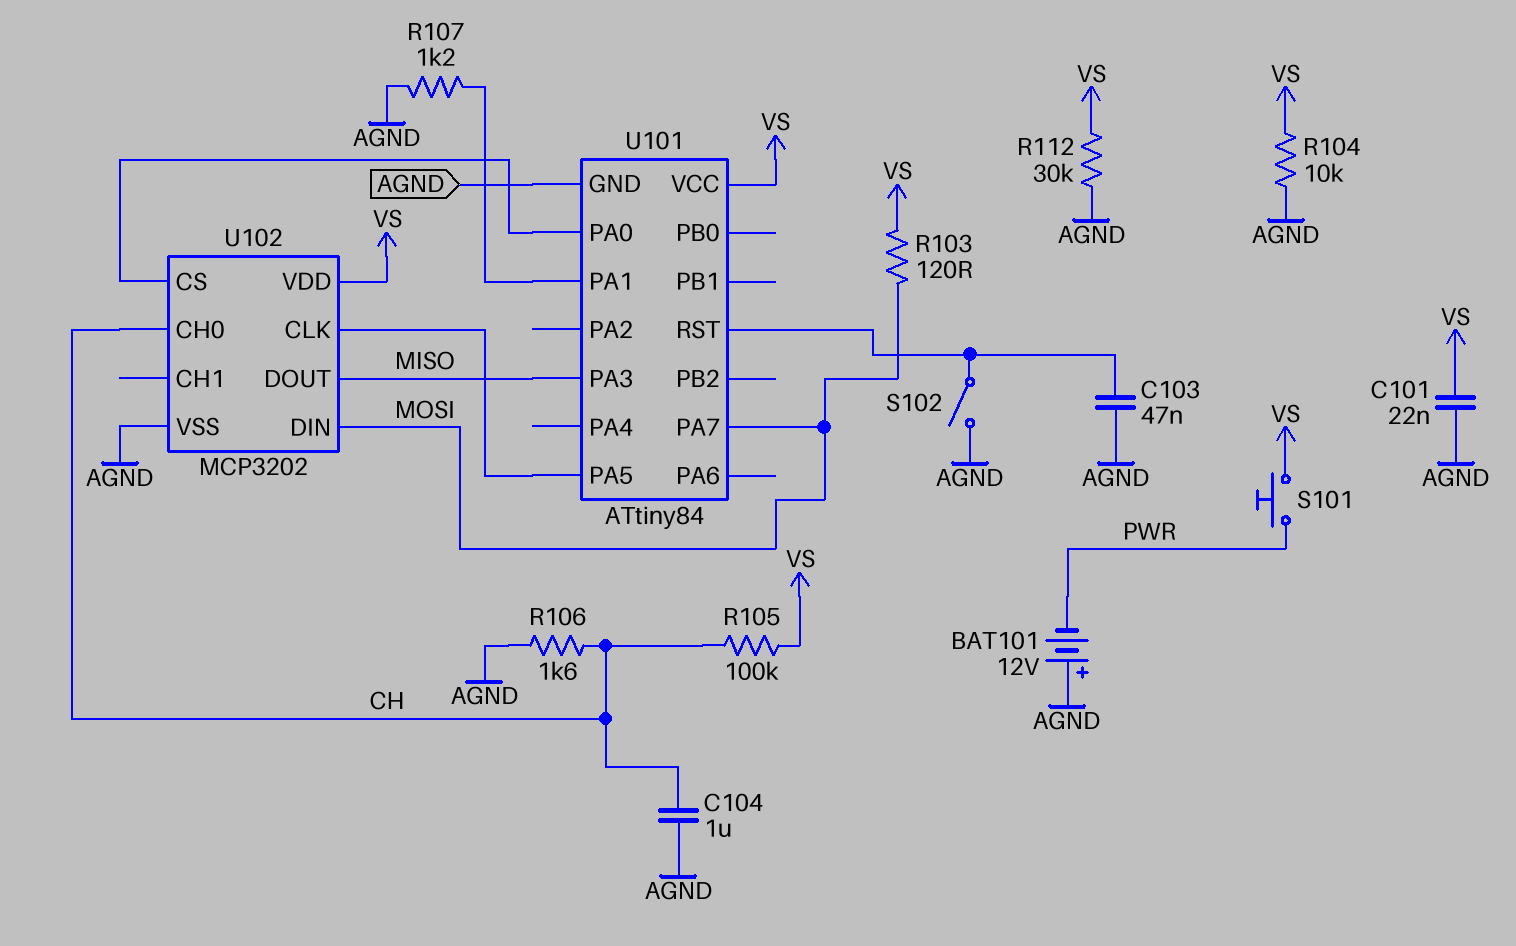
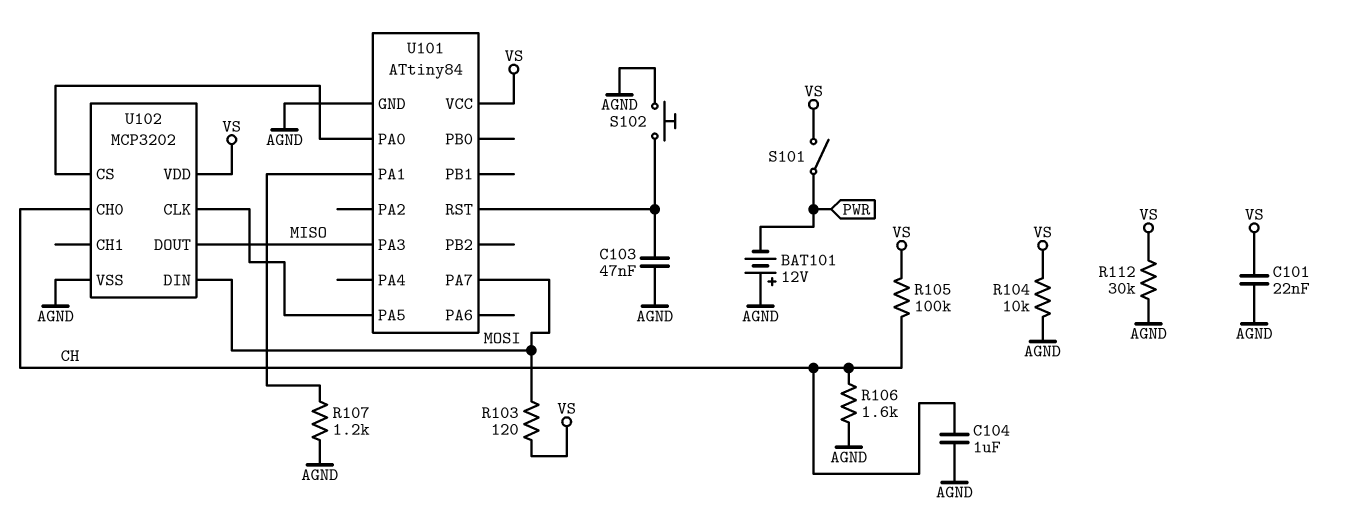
S101: button (PWR, VS) -> switch (PWR, VS)
S102: switch (AGND, U101/RST) -> button (AGND, U101/RST)

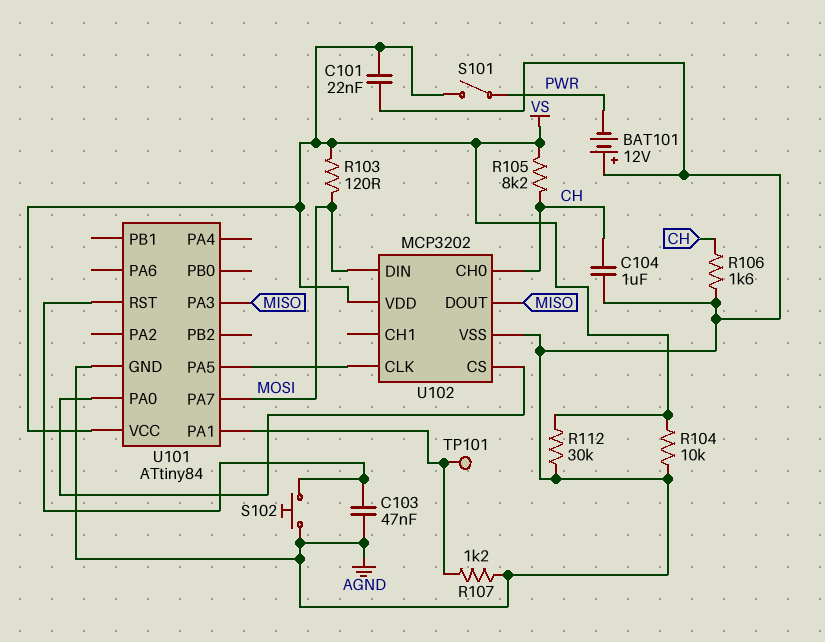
R105: 100k (CH, VS) -> 8.2k (CH, VS)
TP101: none -> test point (U101/PA1)

